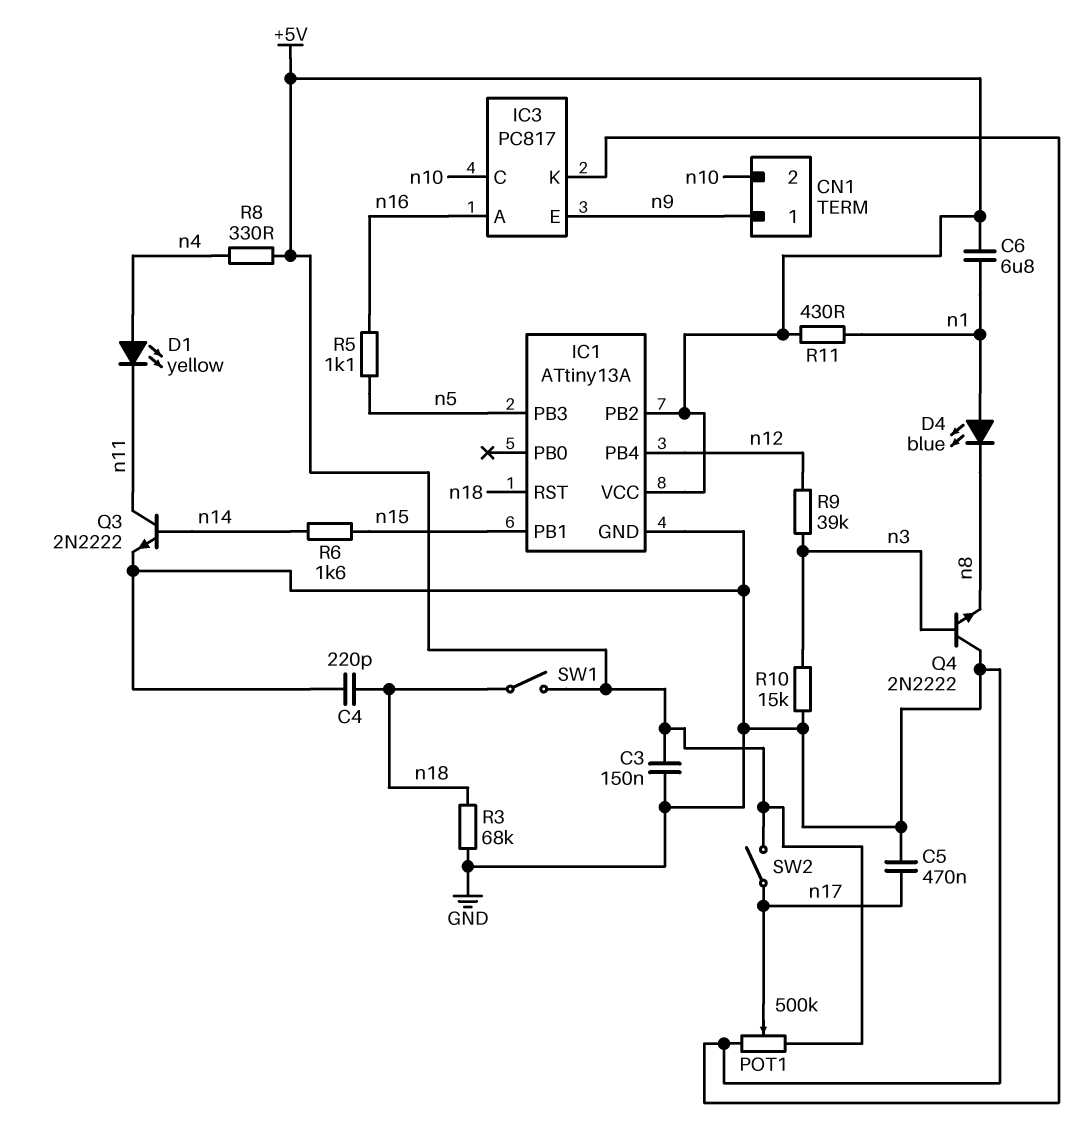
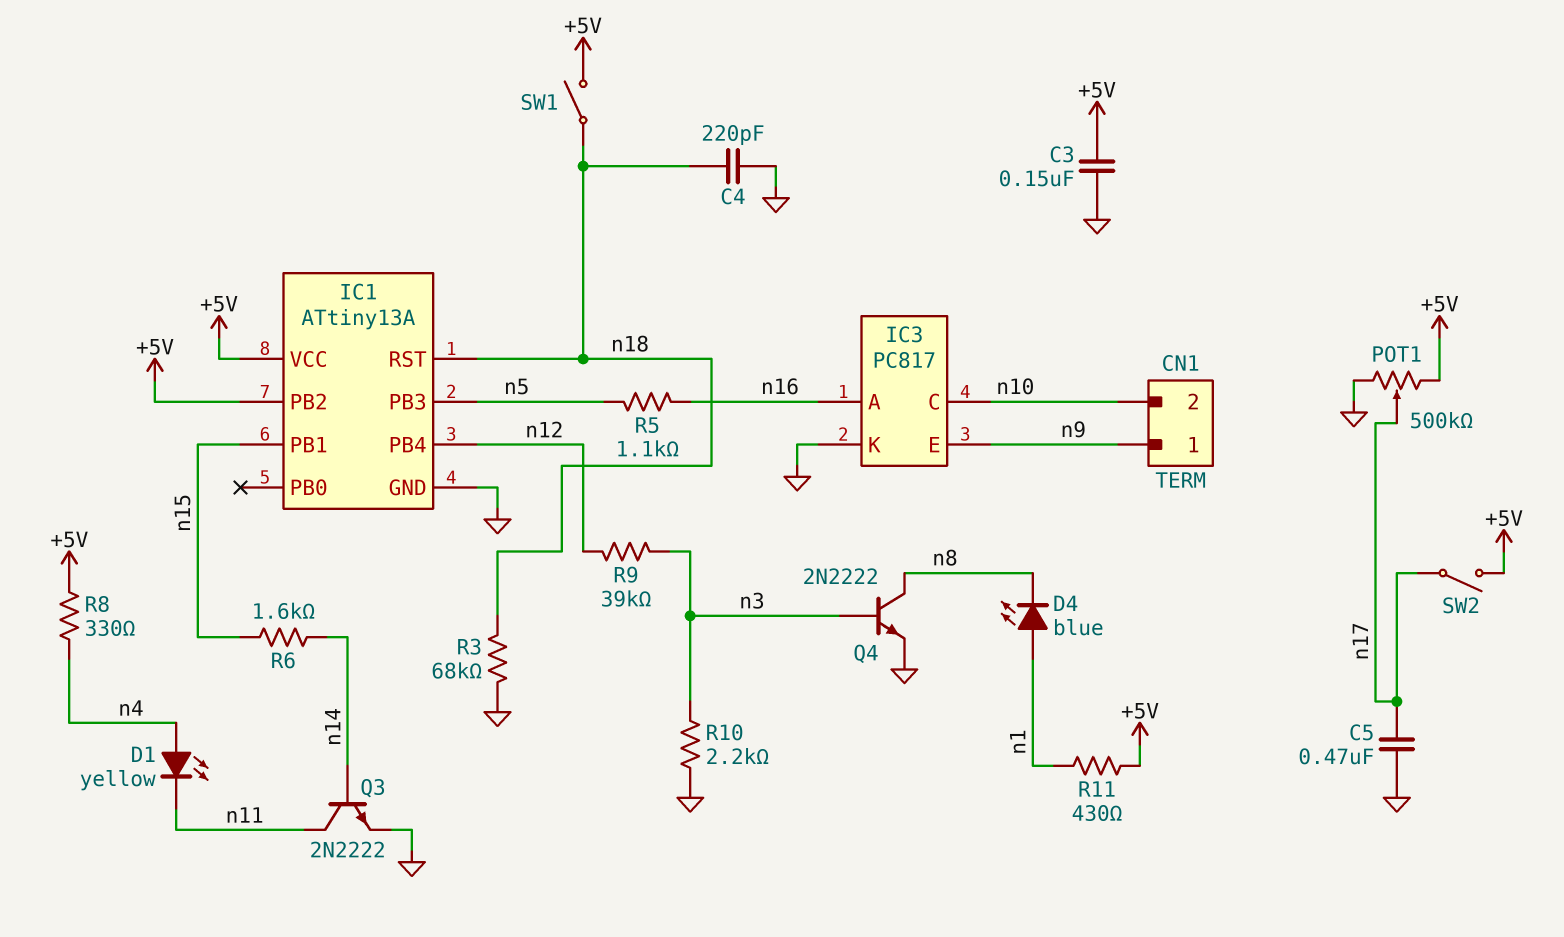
C6: 6.8uF (+5V, n1) -> none
Q4: NPN 2N2222 (B n3, C GND, E n8) -> NPN 2N2222 (B n3, C n8, E GND)
R10: 15k (GND, n3) -> 2.2k (GND, n3)

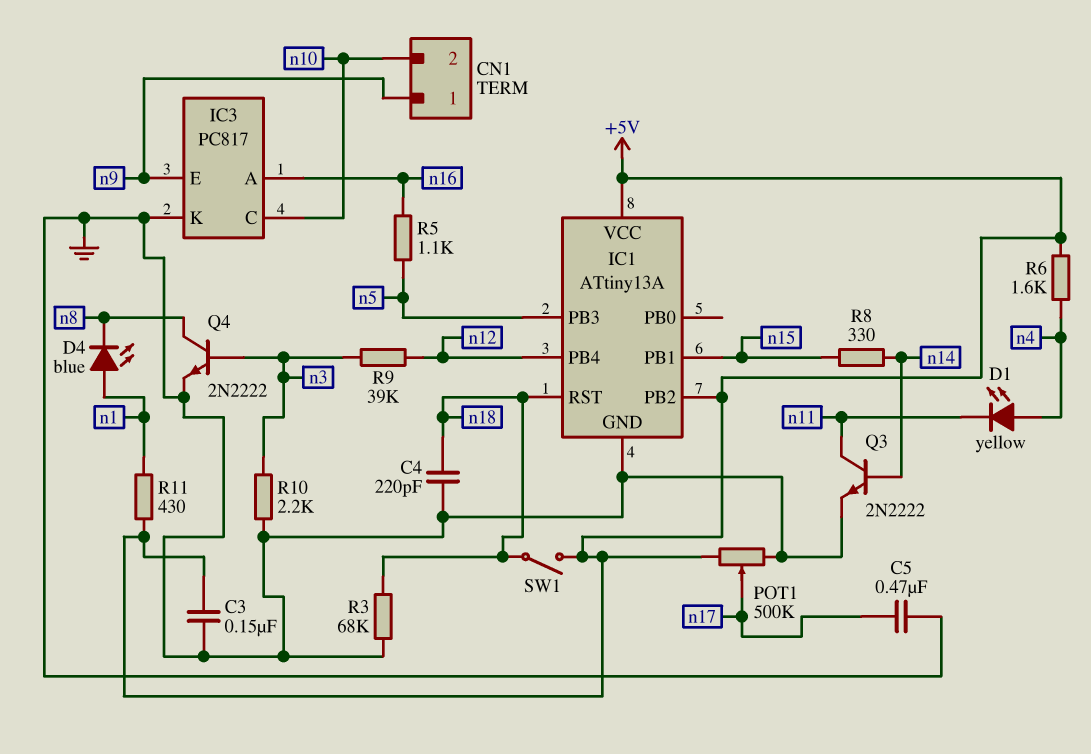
R6: 1.6k (n14, n15) -> 1.6k (+5V, n4)
R8: 330 (+5V, n4) -> 330 (n14, n15)
SW2: switch (+5V, n17) -> none

